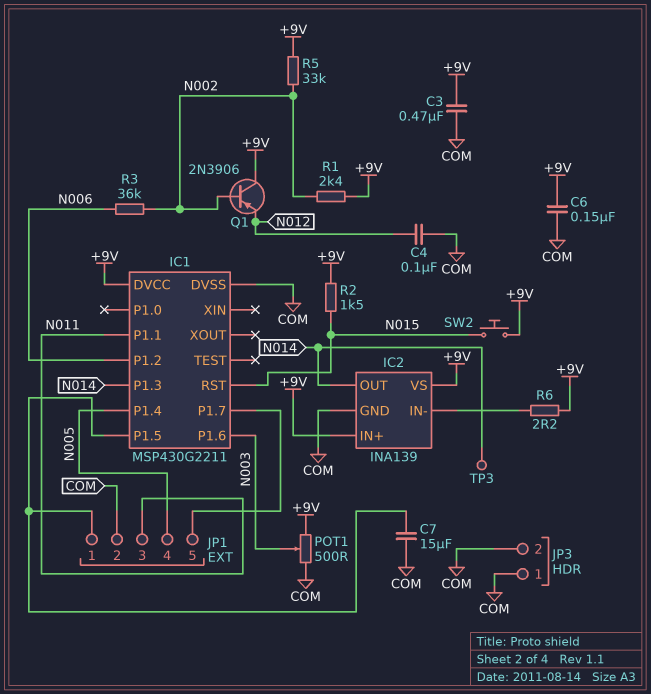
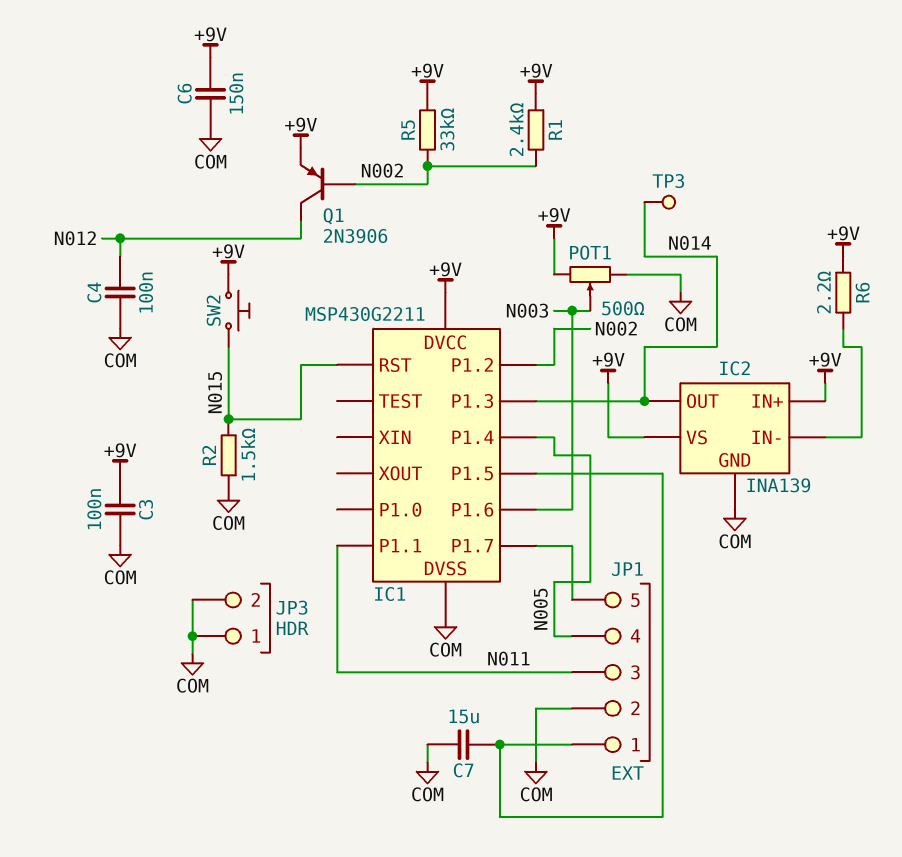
C3: 470nF (+9V, COM) -> 100nF (+9V, COM)
IC1 pin P1.2: N006 -> N002
Q1: PNP 2N3906 (B N002, C +9V, E N012) -> PNP 2N3906 (B N002, C N012, E +9V)
R2: 1.5k (+9V, N015) -> 1.5k (COM, N015)
R3: 36k (N002, N006) -> none

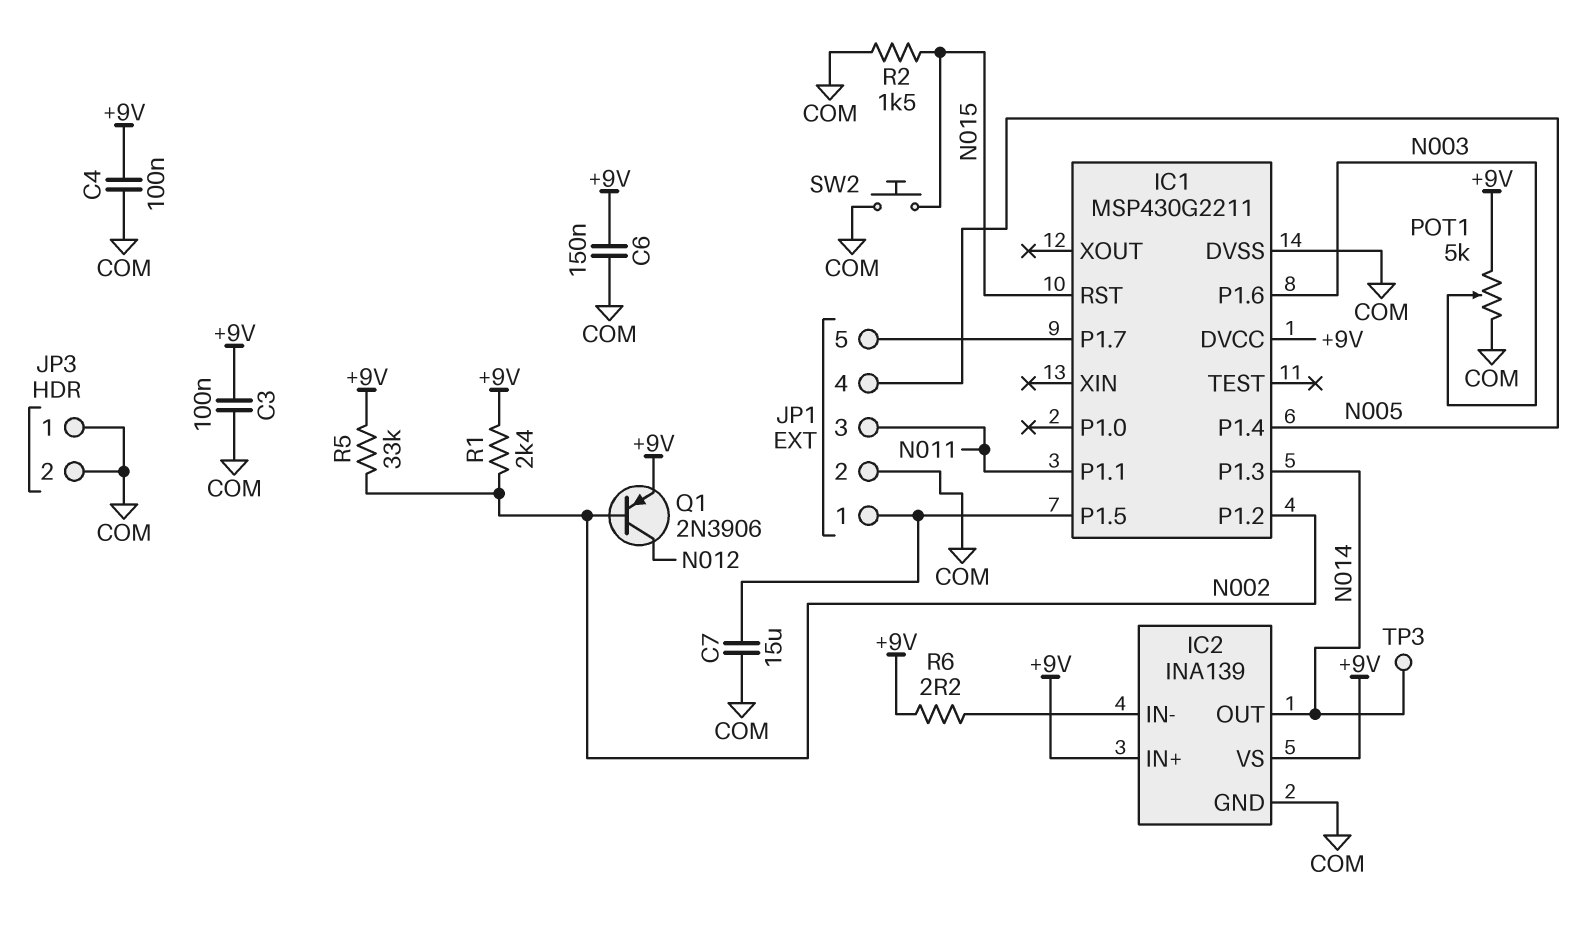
C4: 100nF (COM, N012) -> 100nF (+9V, COM)
POT1: 500 (+9V, COM, wiper N003) -> 5k (+9V, COM, wiper N003)
SW2: button (+9V, N015) -> button (COM, N015)

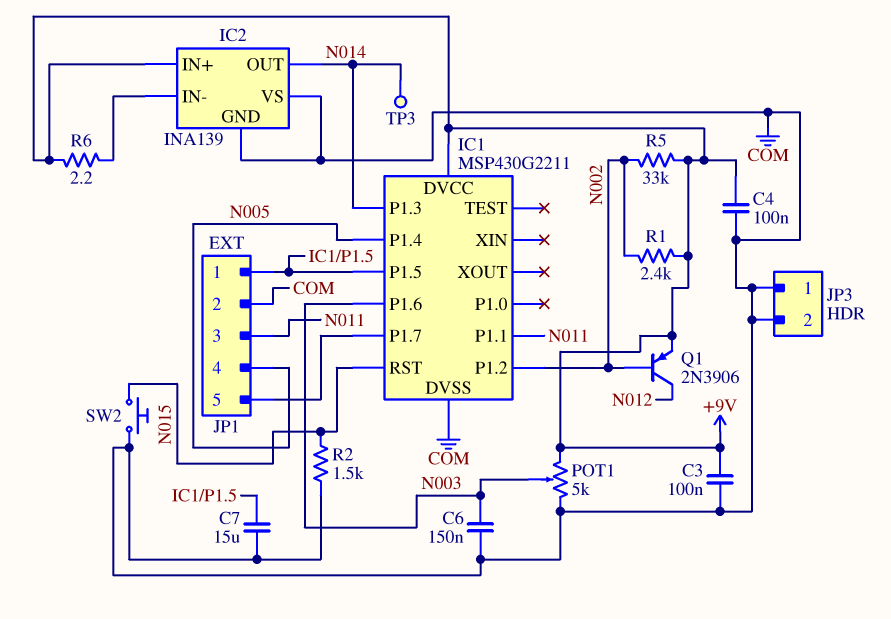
C6: 150nF (+9V, COM) -> 150nF (COM, N003)
IC2 pin VS: +9V -> COM

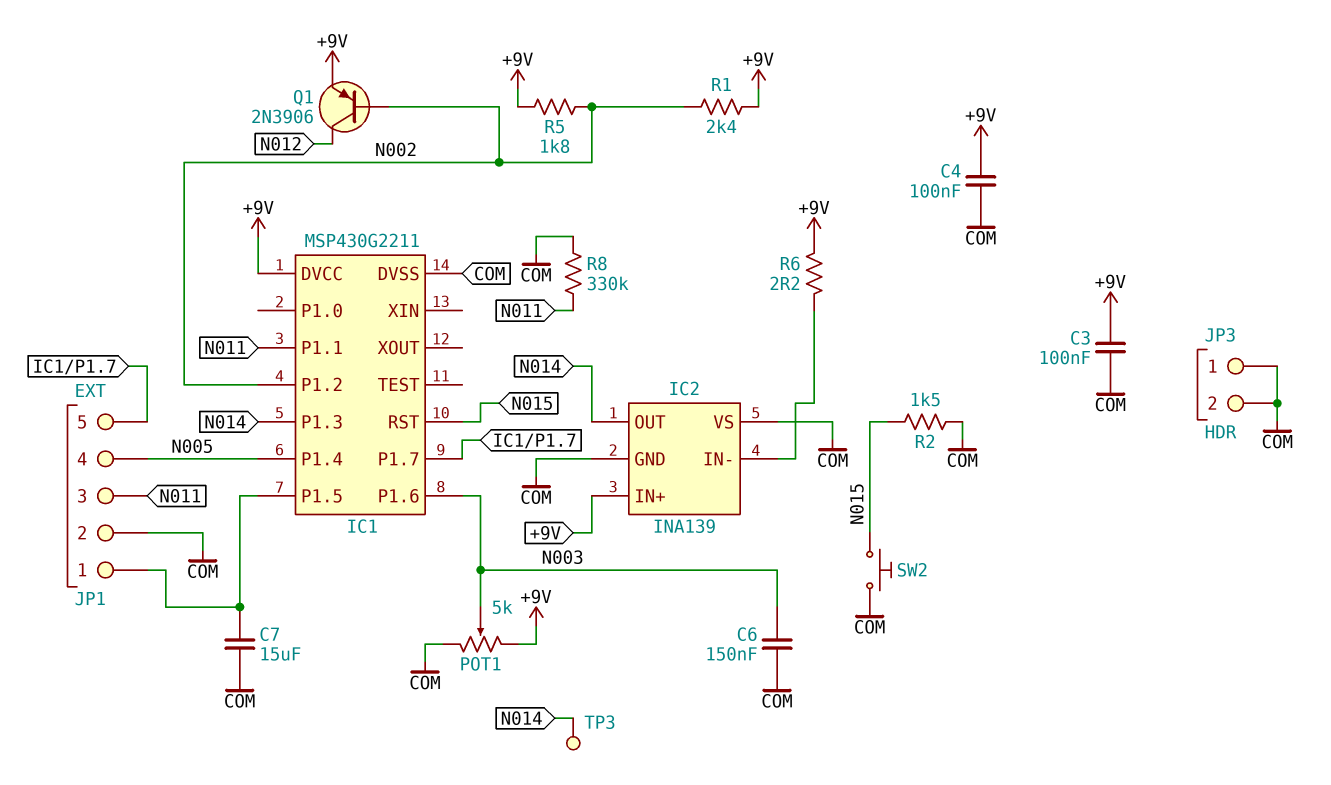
R5: 33k (+9V, N002) -> 1.8k (+9V, N002)
R8: none -> 330k (COM, N011)

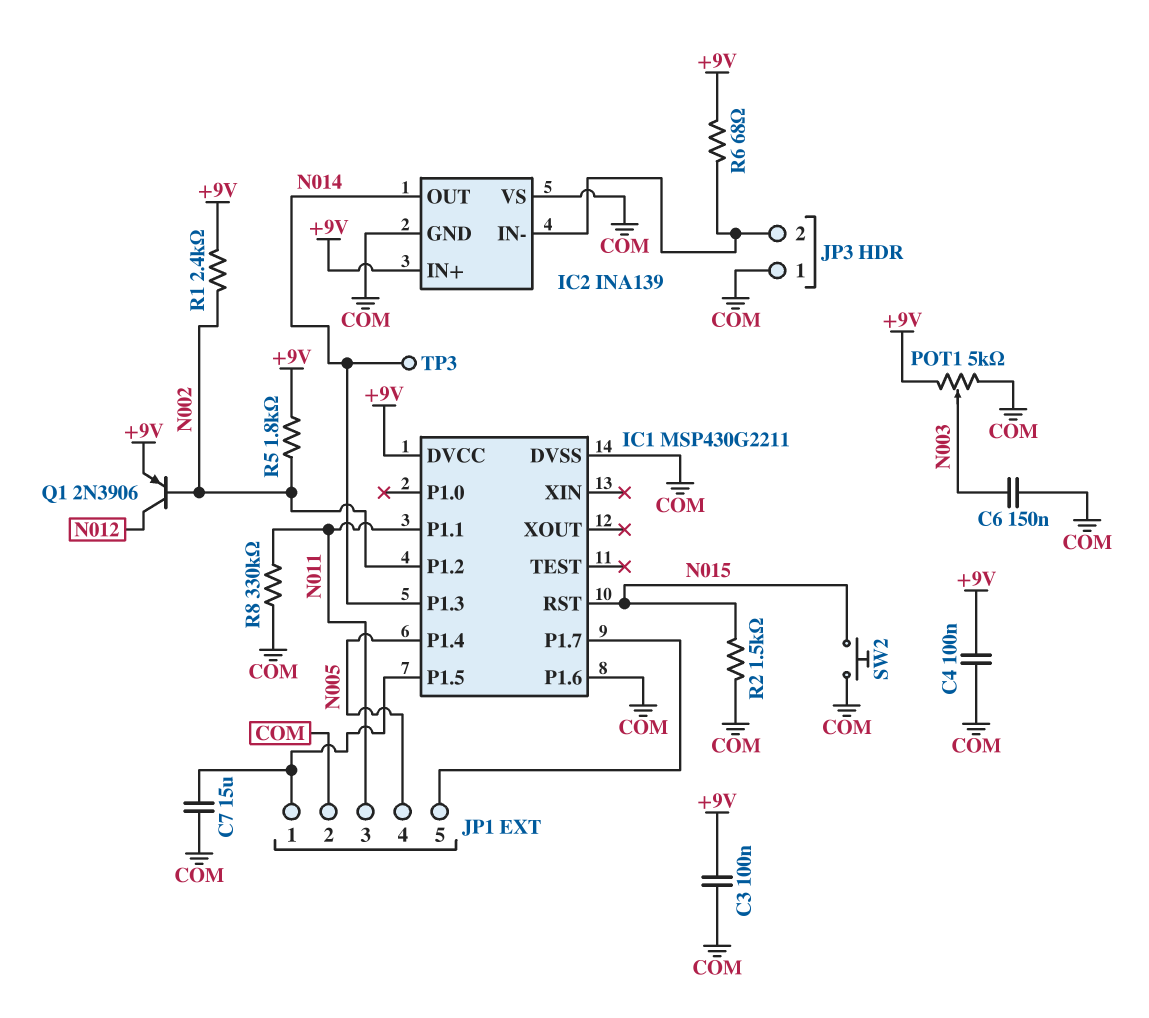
IC1 pin P1.6: N003 -> COM
JP3 pin 2: COM -> IC2/IN-
R6: 2.2 (+9V, IC2/IN-) -> 68 (+9V, IC2/IN-)

